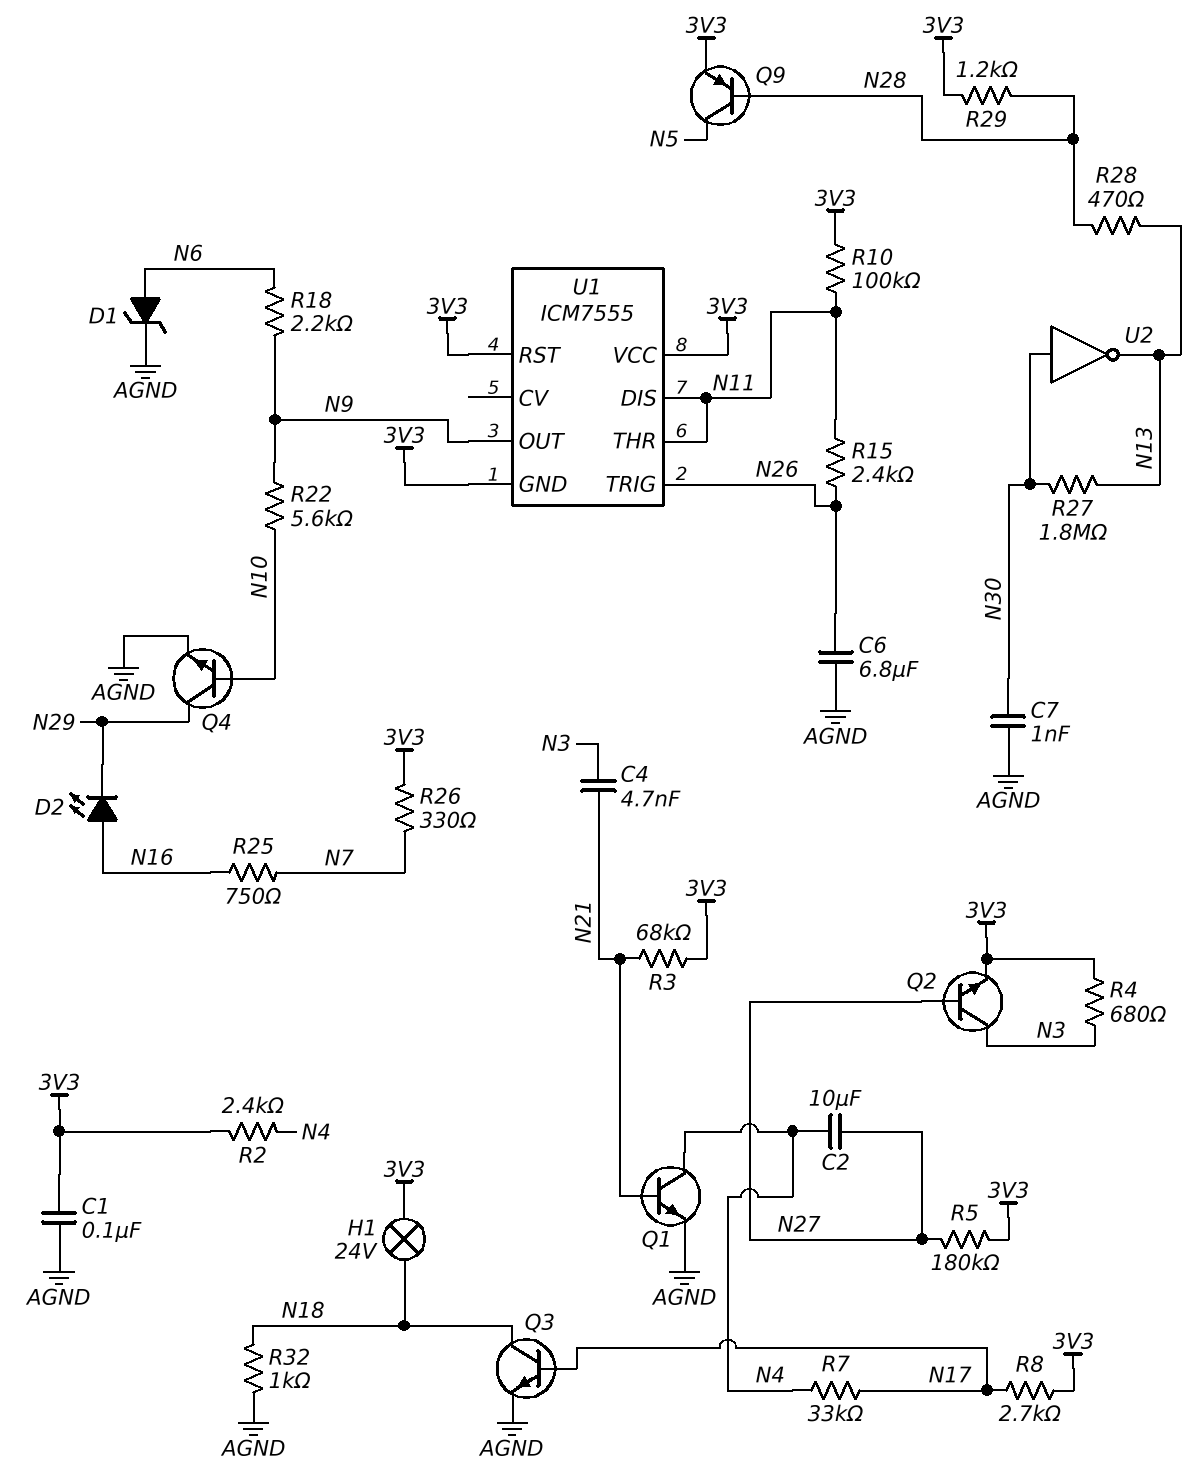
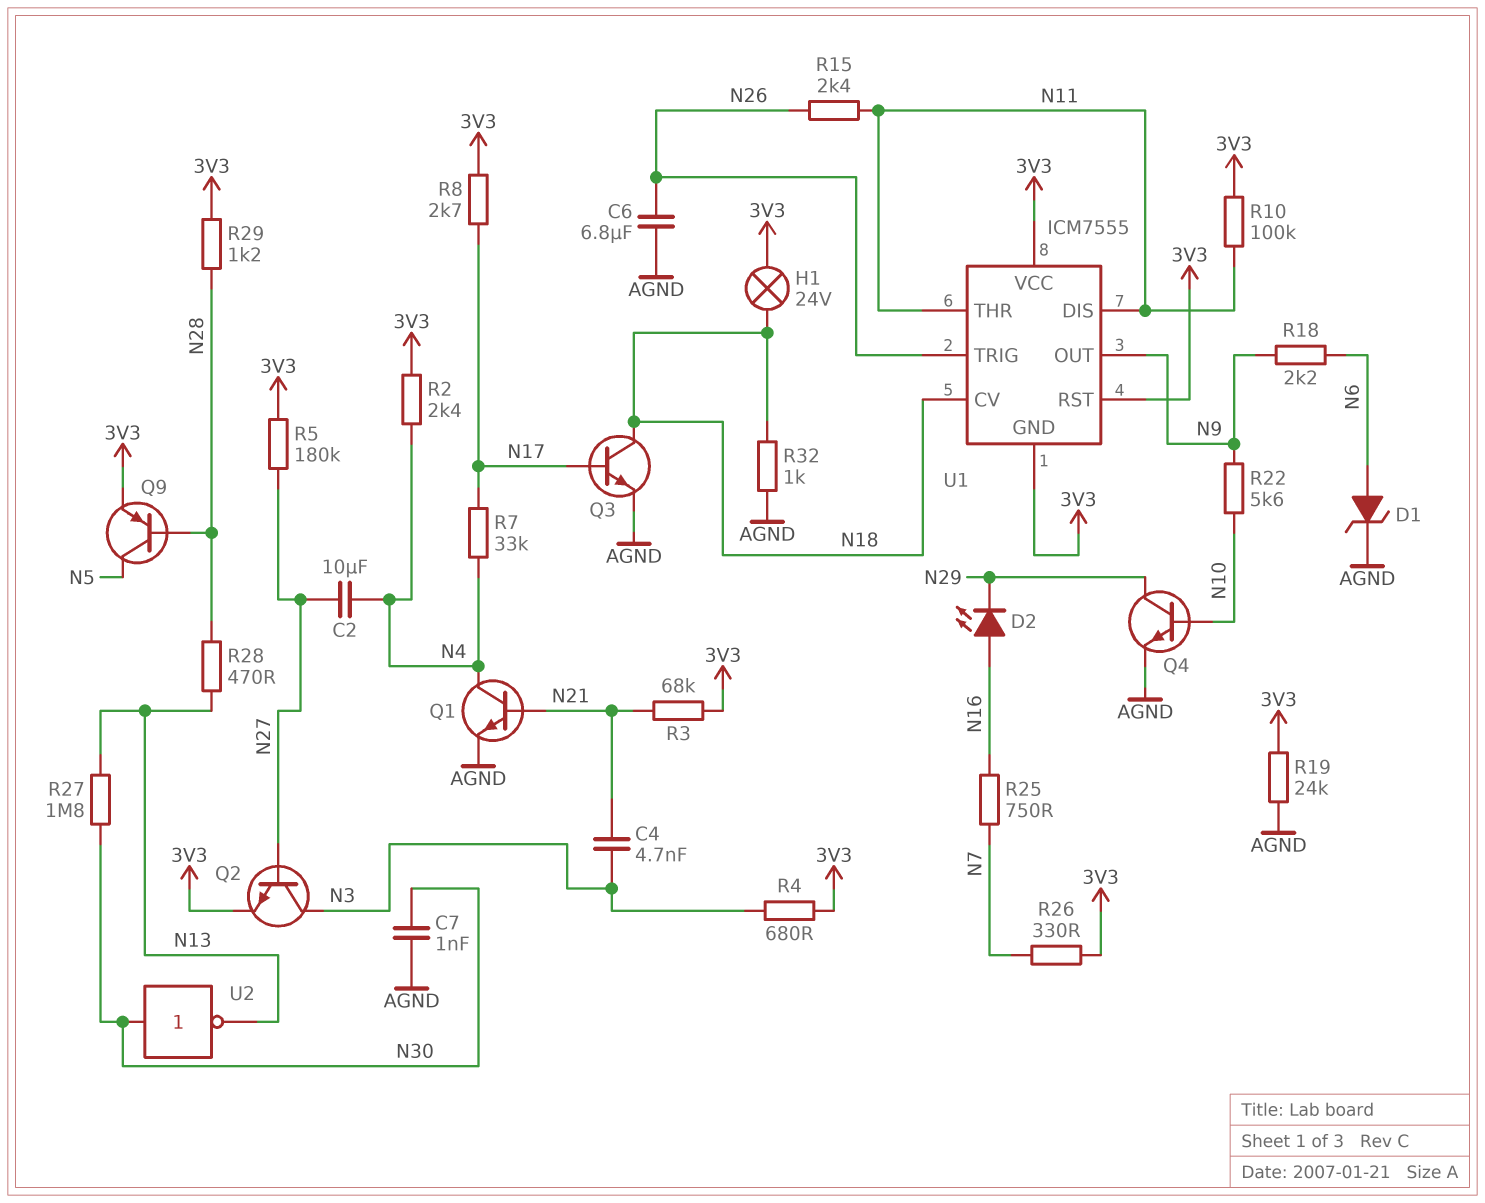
C1: 100nF (3V3, AGND) -> none
R19: none -> 24k (3V3, AGND)
U1 pin CV: none -> N18

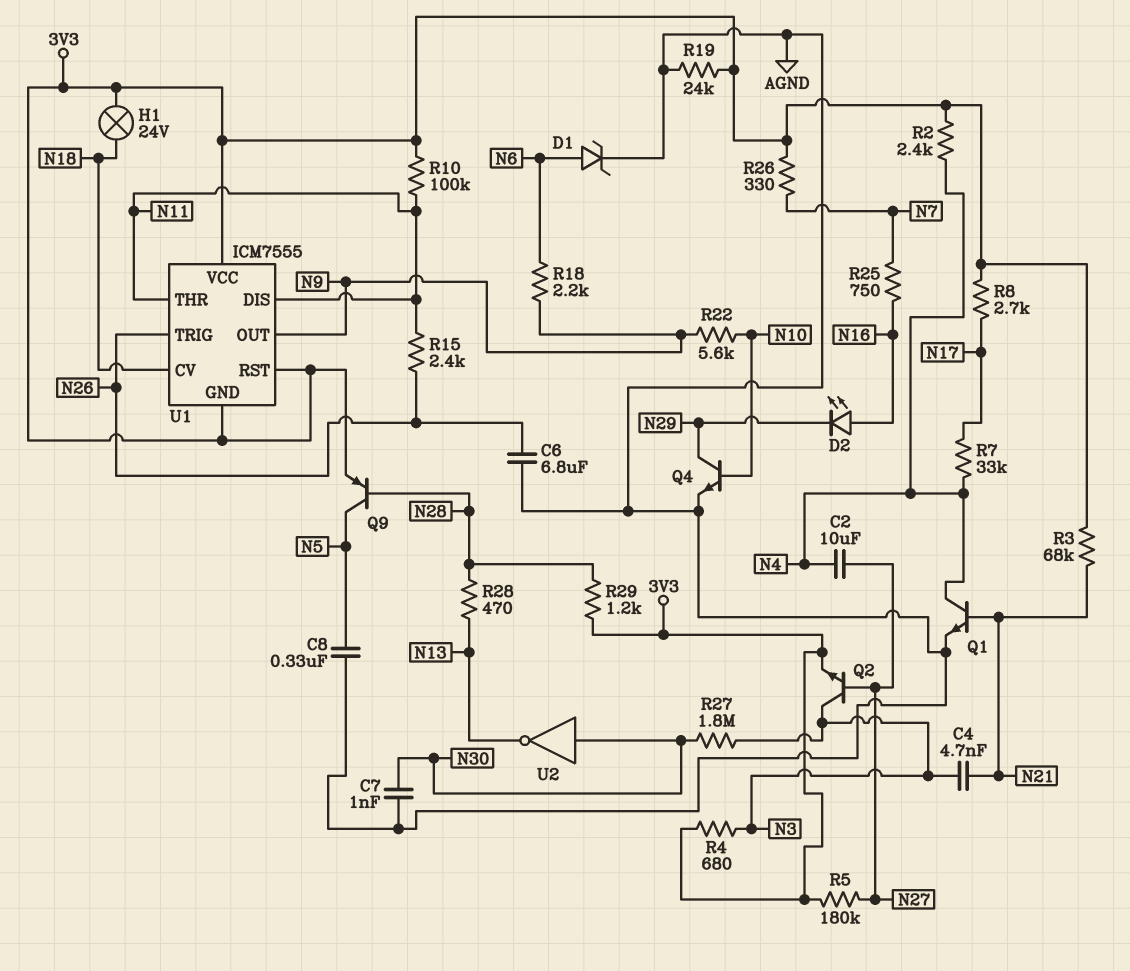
C8: none -> 330nF (AGND, N5)
Q3: NPN (B N17, C N18, E AGND) -> none
R27: 1.8M (N13, N30) -> 1.8M (N3, N30)
R32: 1k (AGND, N18) -> none

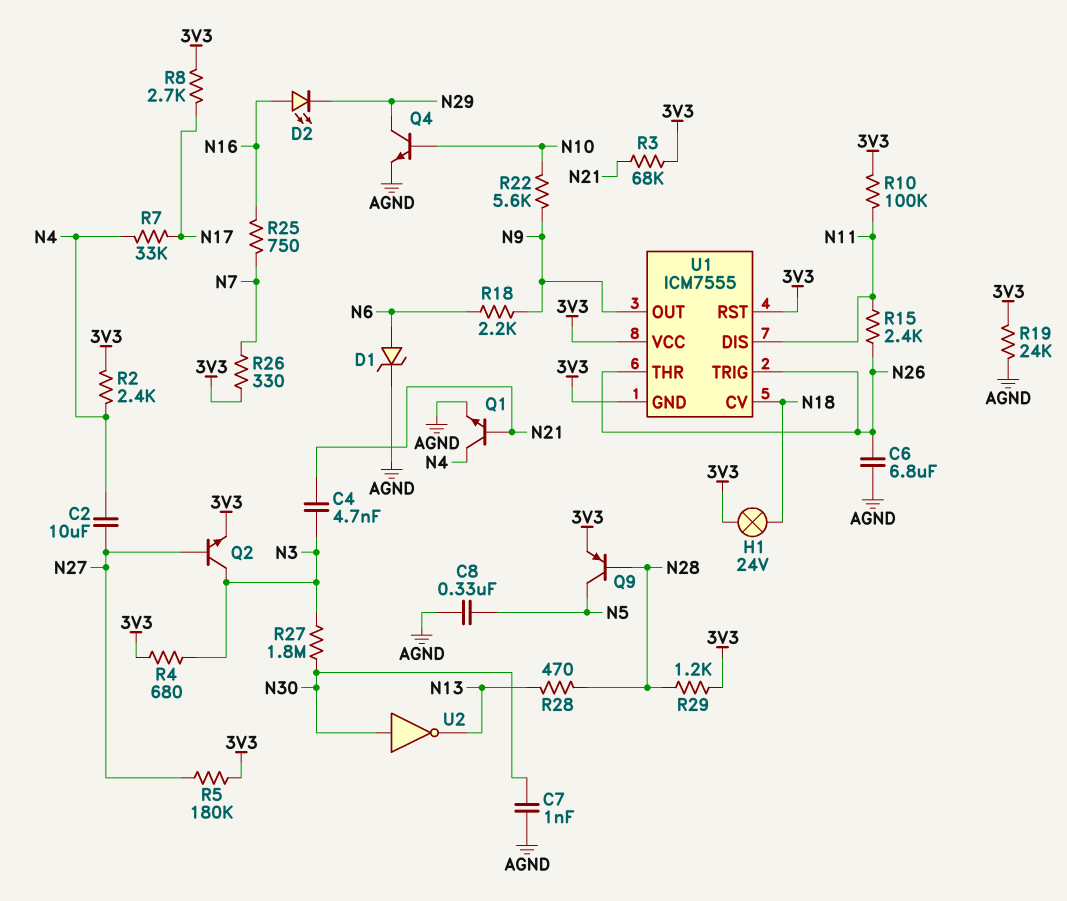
U1 pin THR: N11 -> N26

